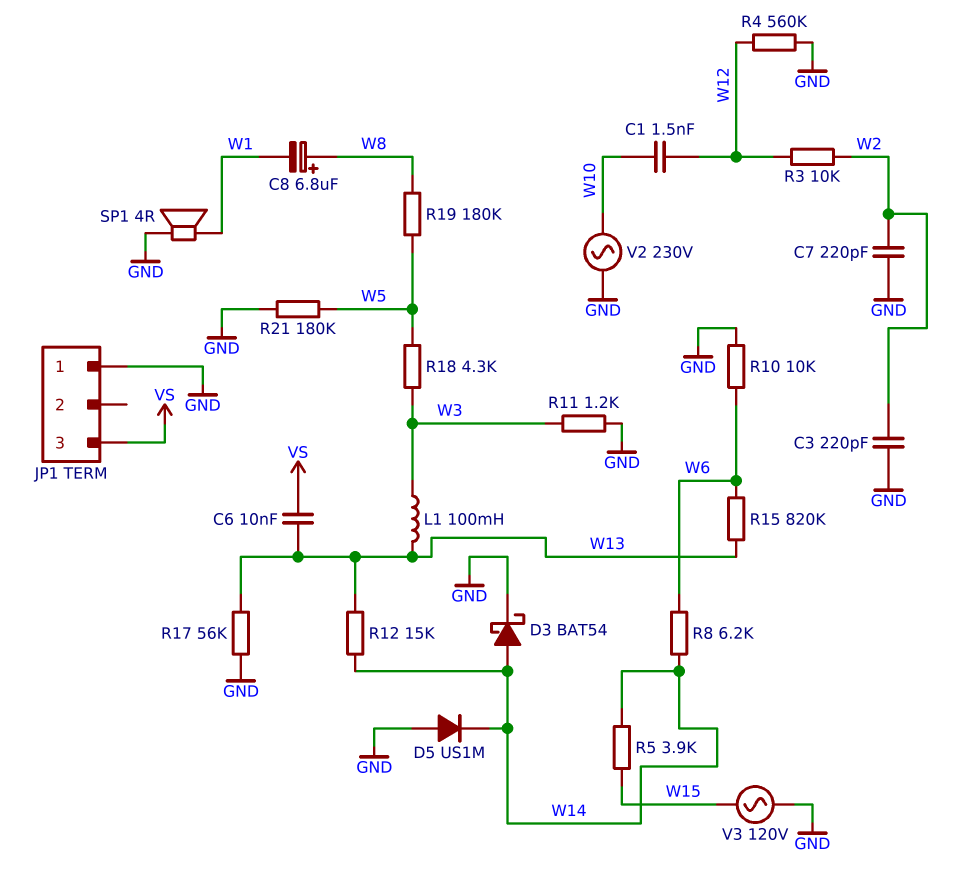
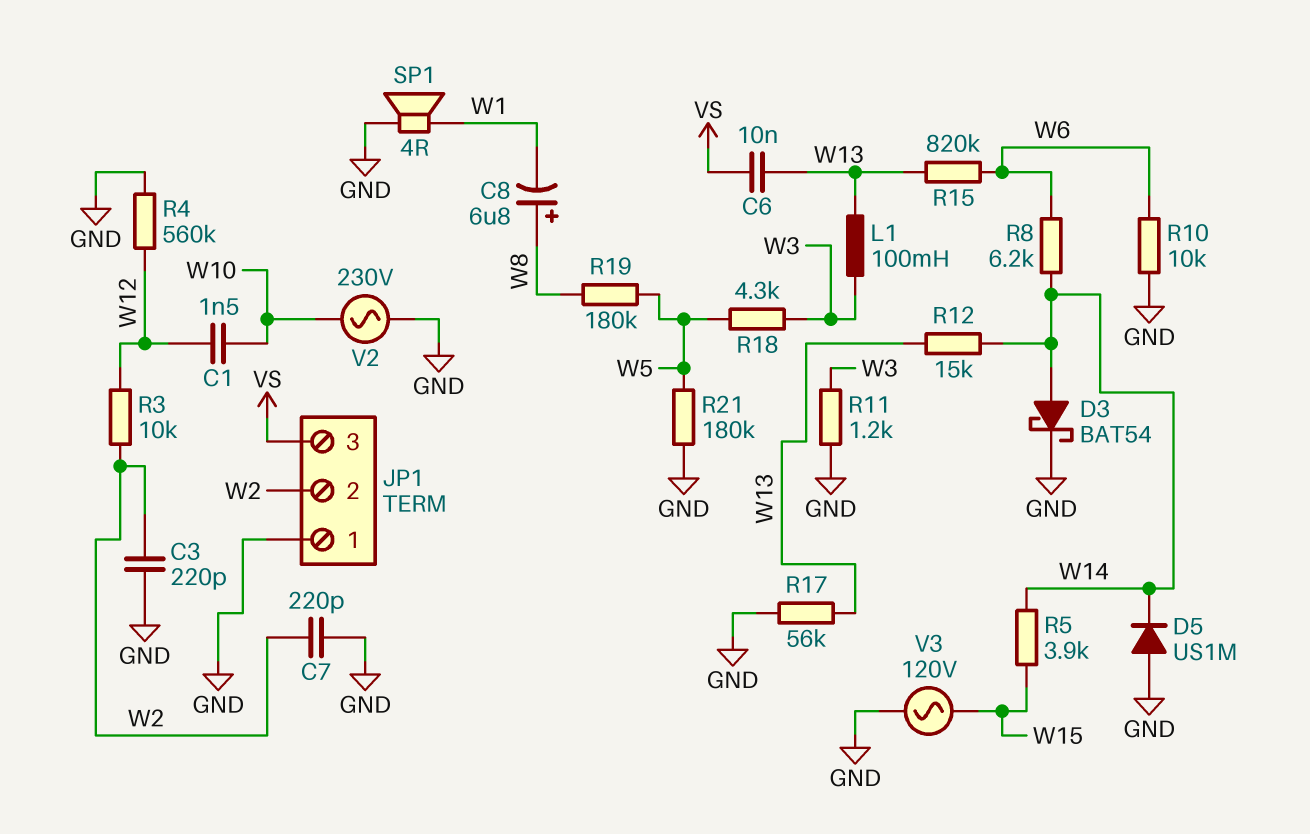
JP1 pin 2: none -> W2

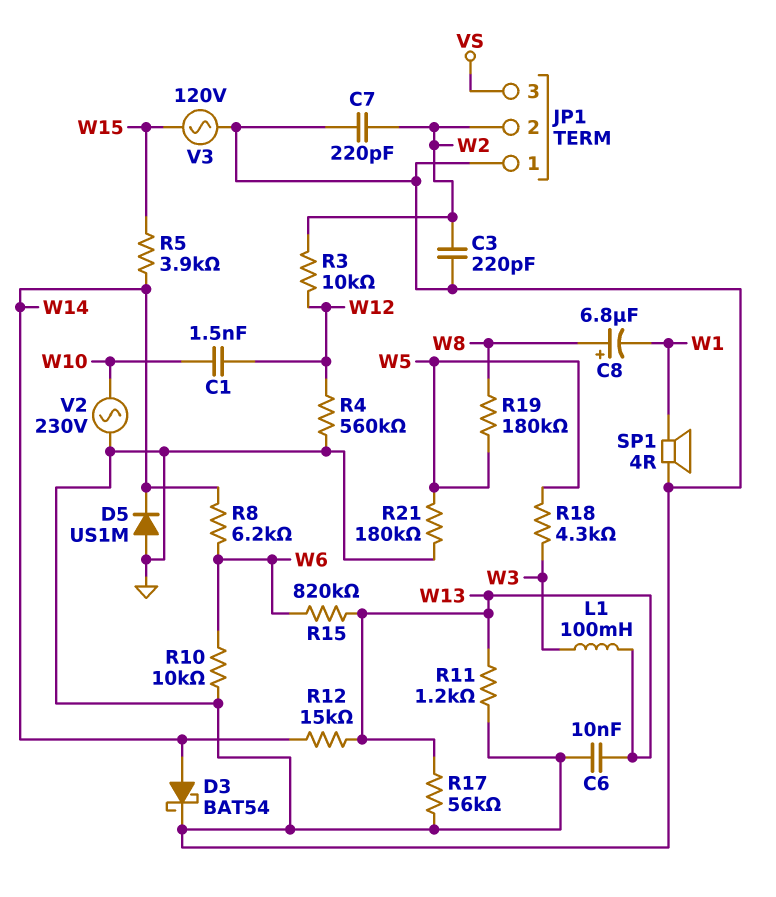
C6: 10nF (VS, W13) -> 10nF (GND, W13)
R11: 1.2k (GND, W3) -> 1.2k (GND, W13)

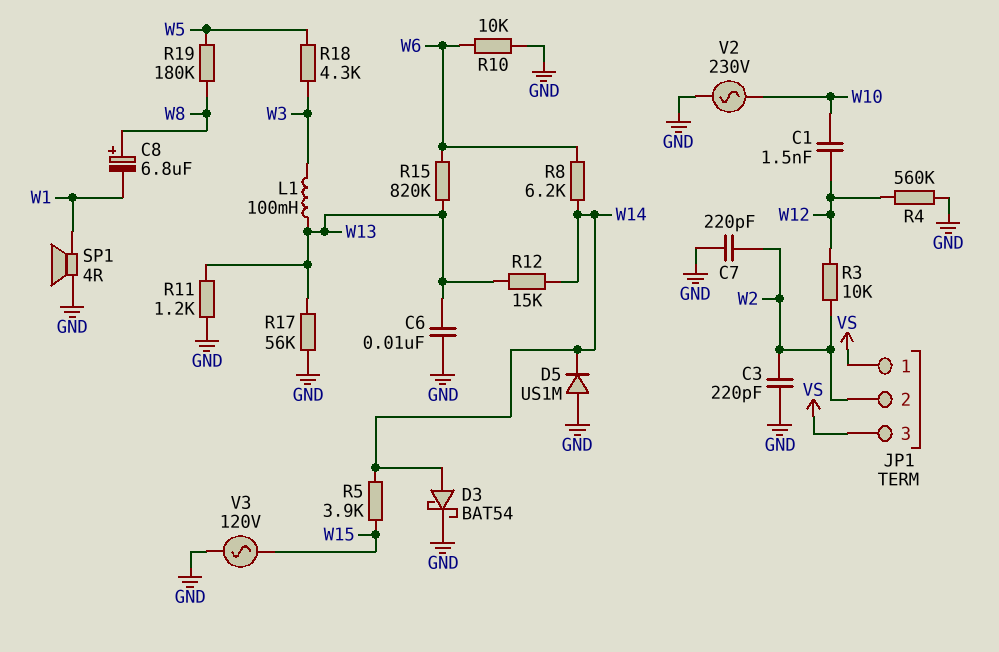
JP1 pin 1: GND -> VS
R21: 180k (GND, W5) -> none

